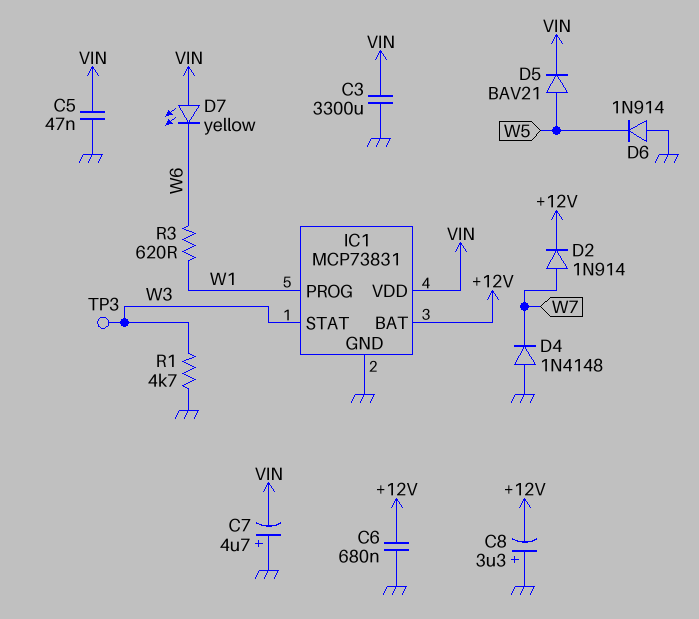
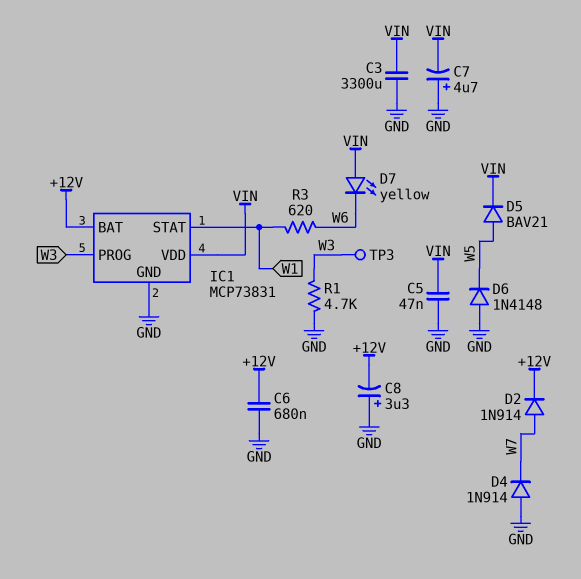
D4: diode 1N4148 (A GND, K W7) -> diode 1N914 (A GND, K W7)
D6: diode 1N914 (A GND, K W5) -> diode 1N4148 (A GND, K W5)
IC1 pin PROG: W1 -> W3
IC1 pin STAT: W3 -> W1

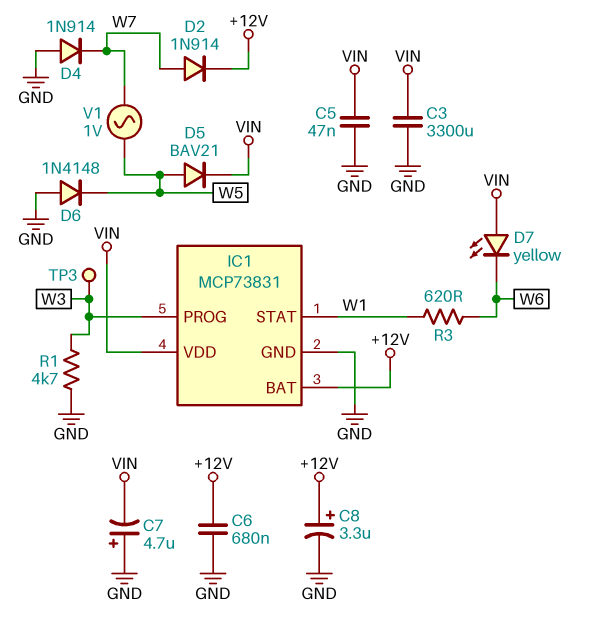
C8: 3.3uF (plus GND, minus +12V) -> 3.3uF (plus +12V, minus GND)
V1: none -> AC 1V (W5, W7)

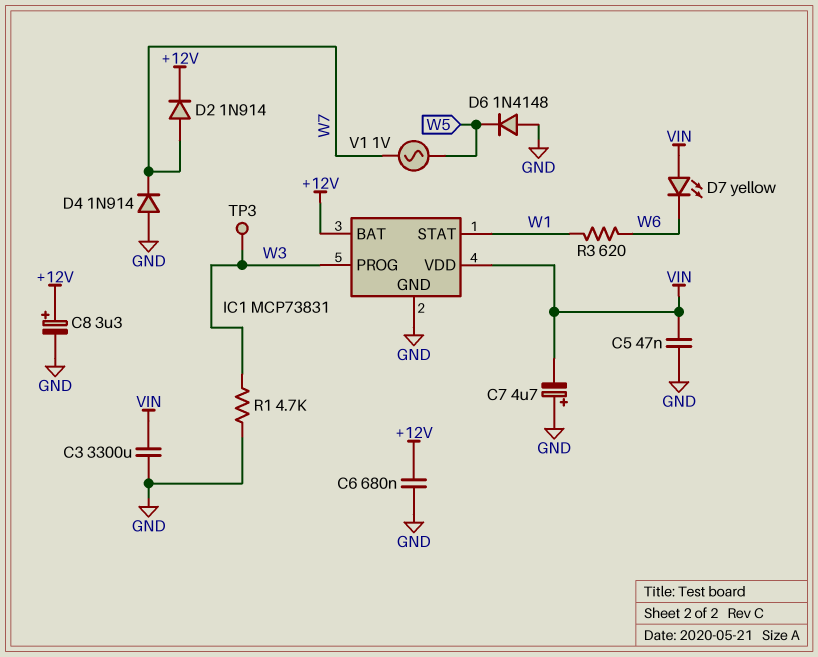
D5: diode BAV21 (A W5, K VIN) -> none

